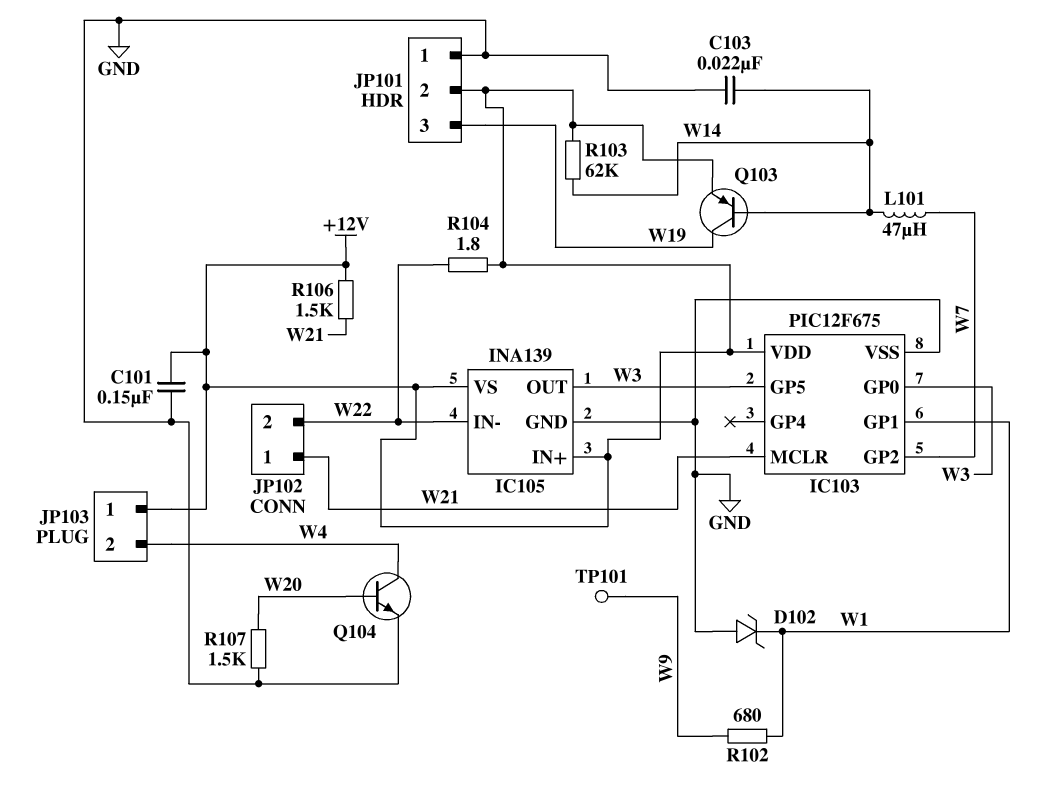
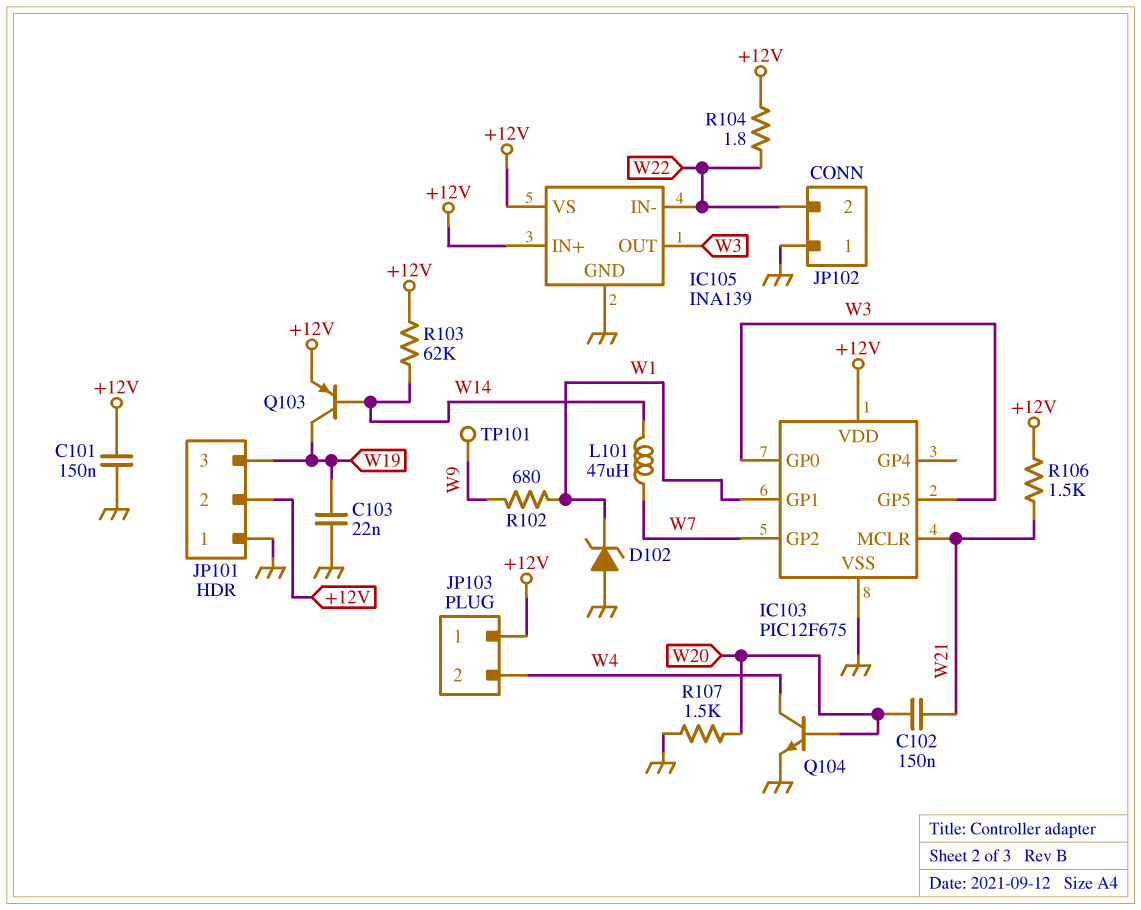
C102: none -> 150nF (W20, W21)
C103: 22nF (GND, W14) -> 22nF (GND, W19)
JP102 pin 1: W21 -> GND

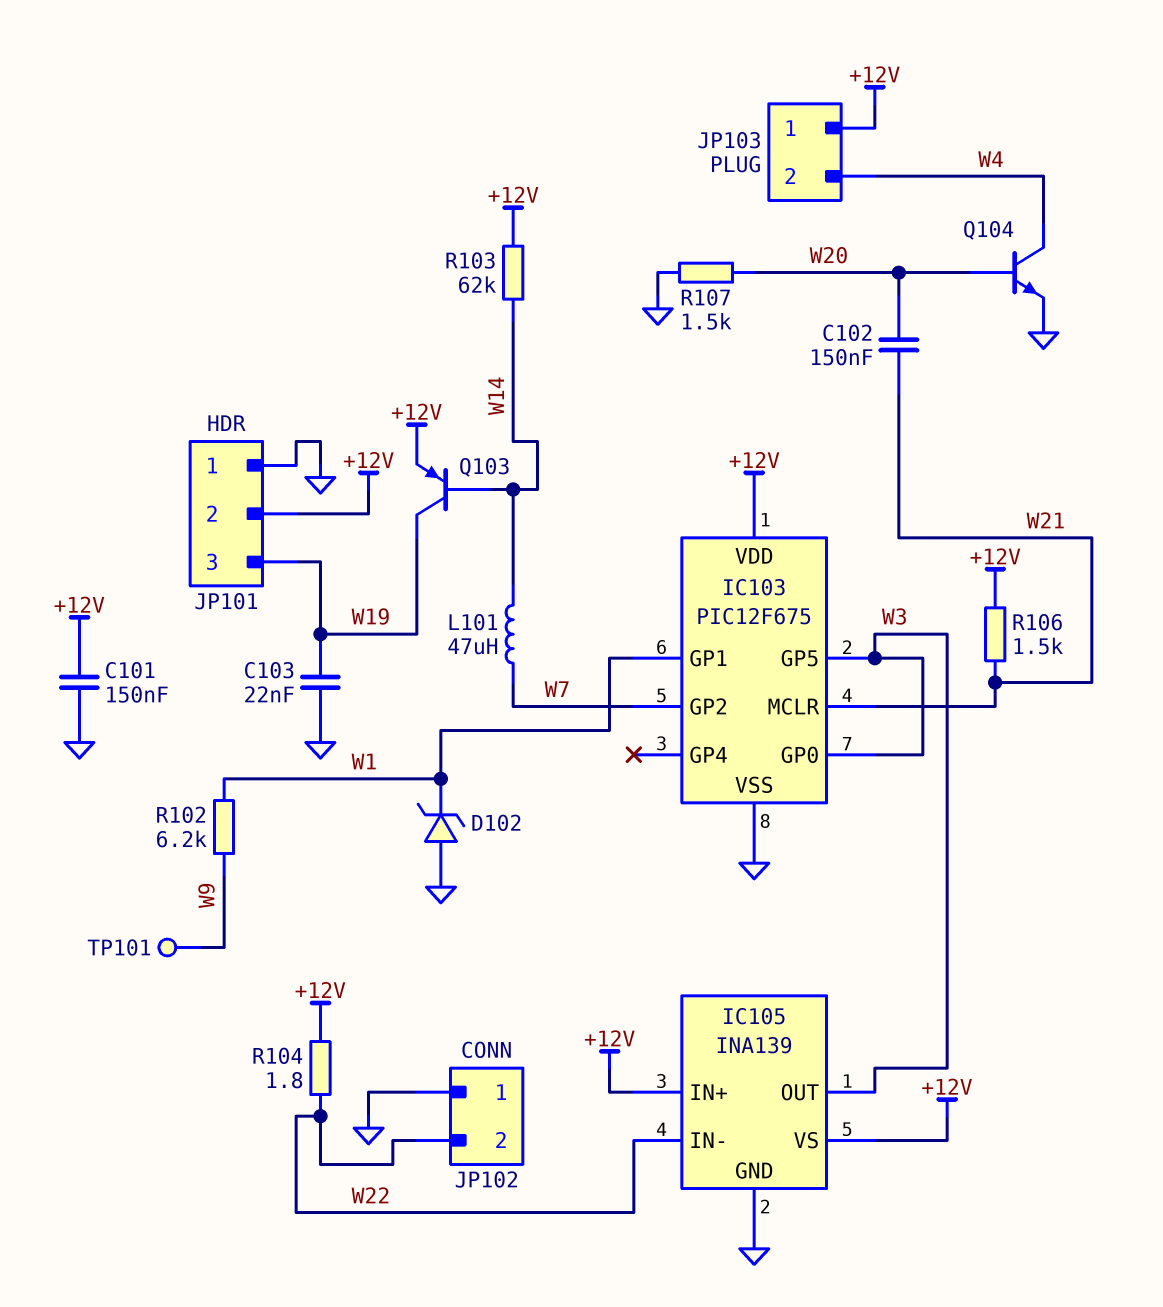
R102: 680 (W1, W9) -> 6.2k (W1, W9)

